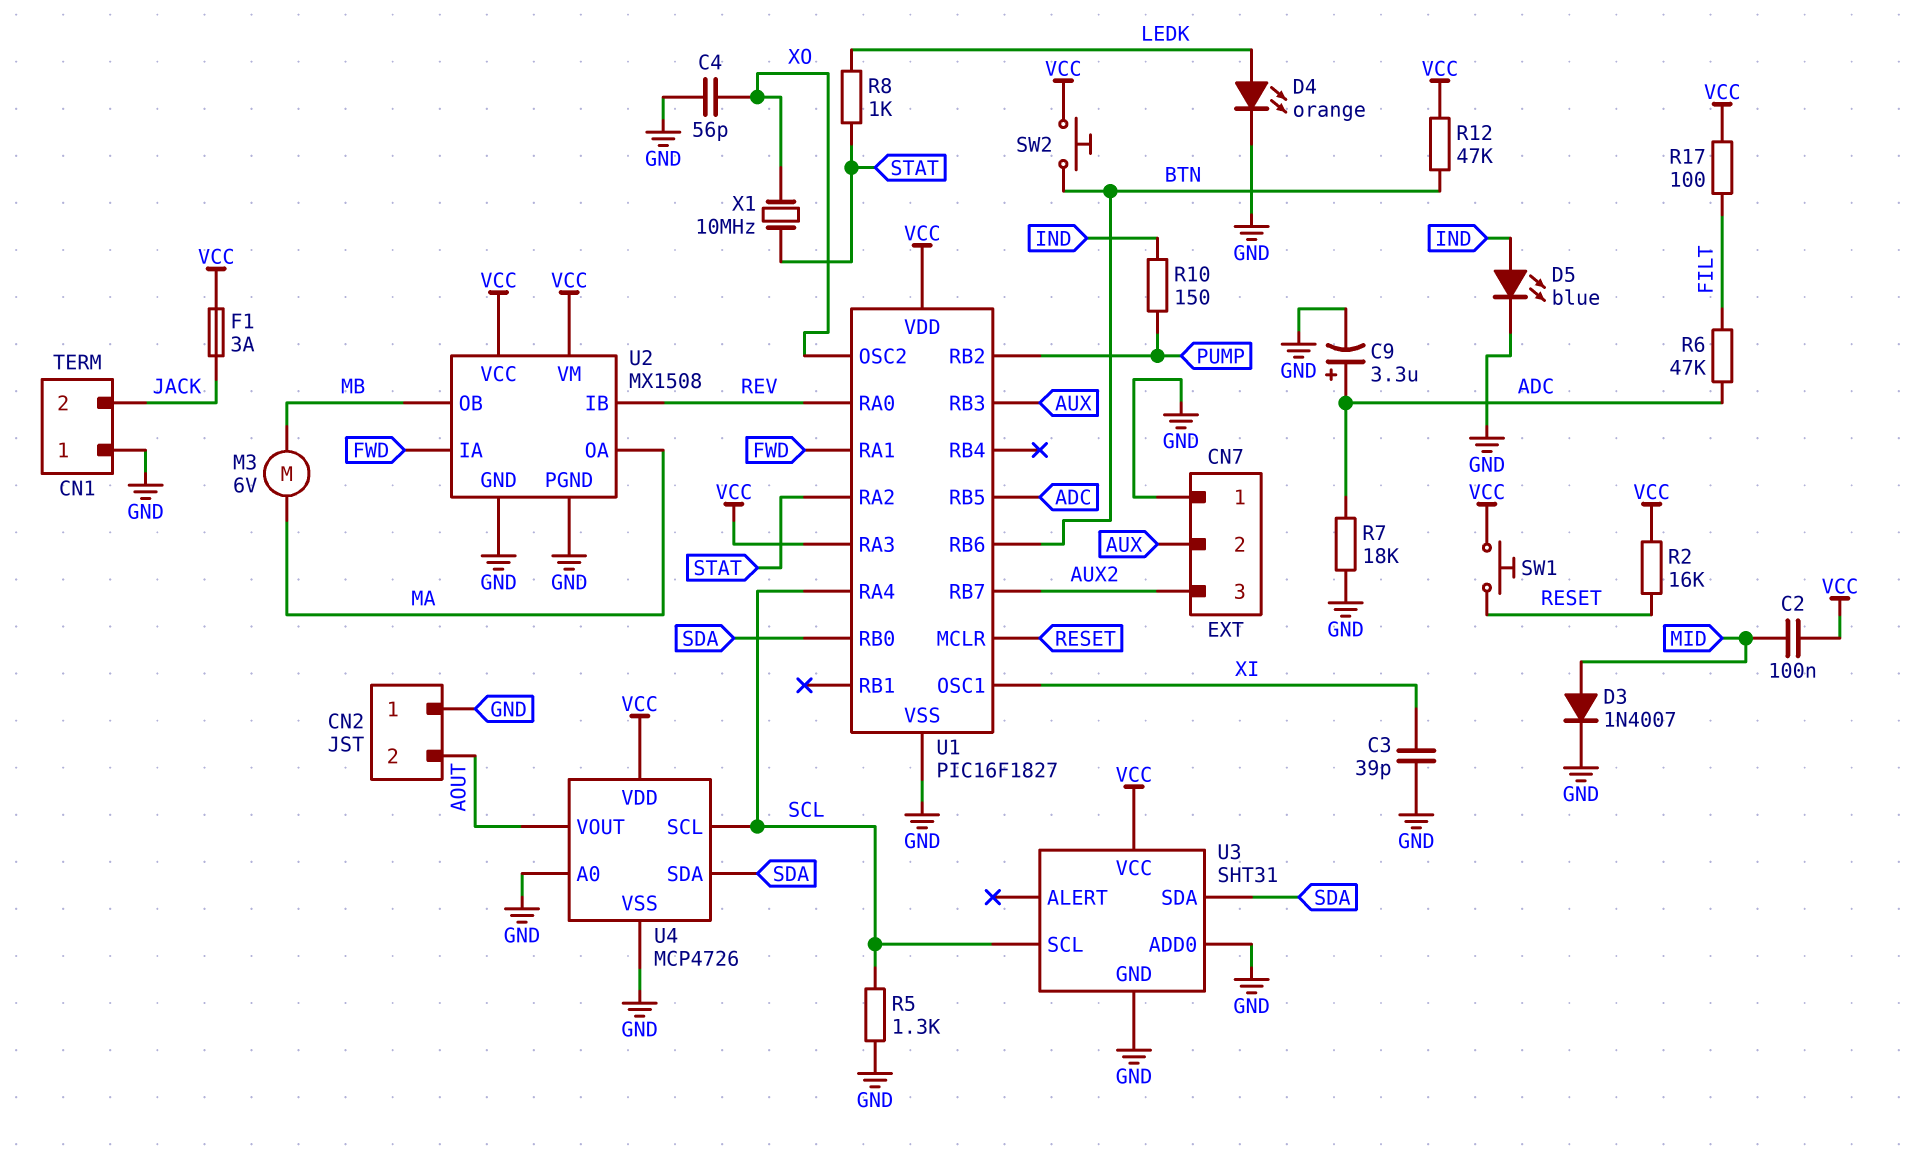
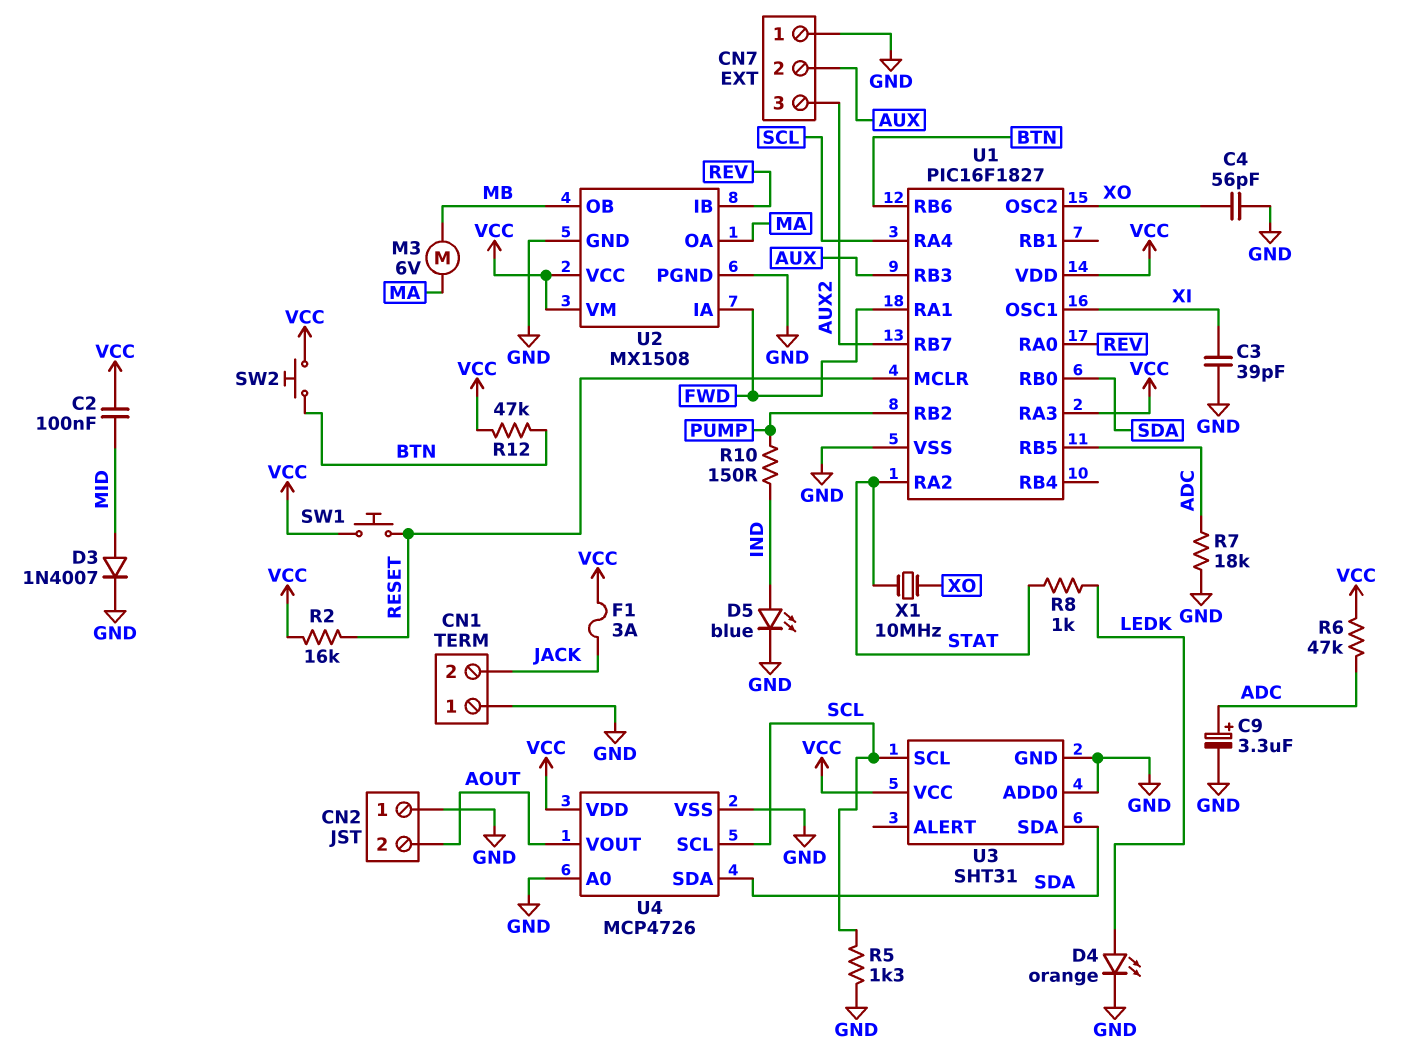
R6: 47k (ADC, FILT) -> 47k (ADC, VCC)
R17: 100 (FILT, VCC) -> none

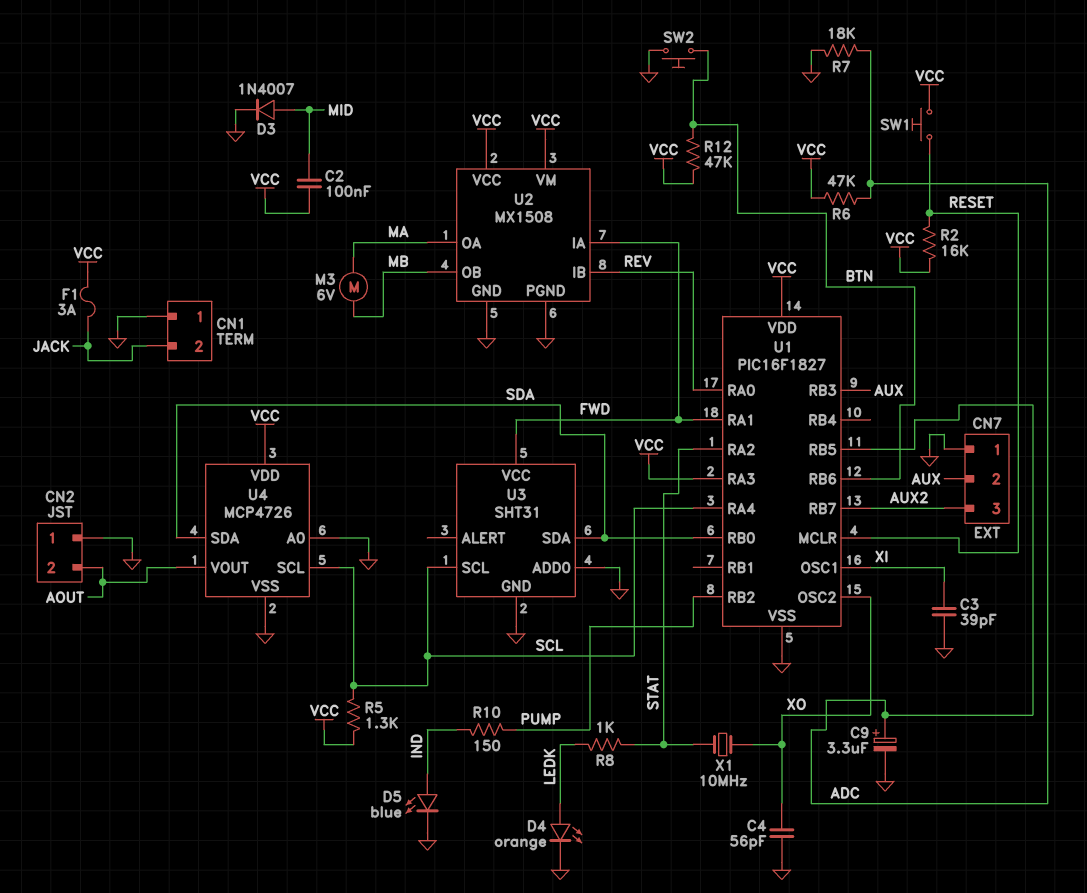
R5: 1.3k (GND, SCL) -> 1.3k (SCL, VCC)
SW2: button (BTN, VCC) -> button (BTN, GND)
U3 pin VCC: VCC -> FWD

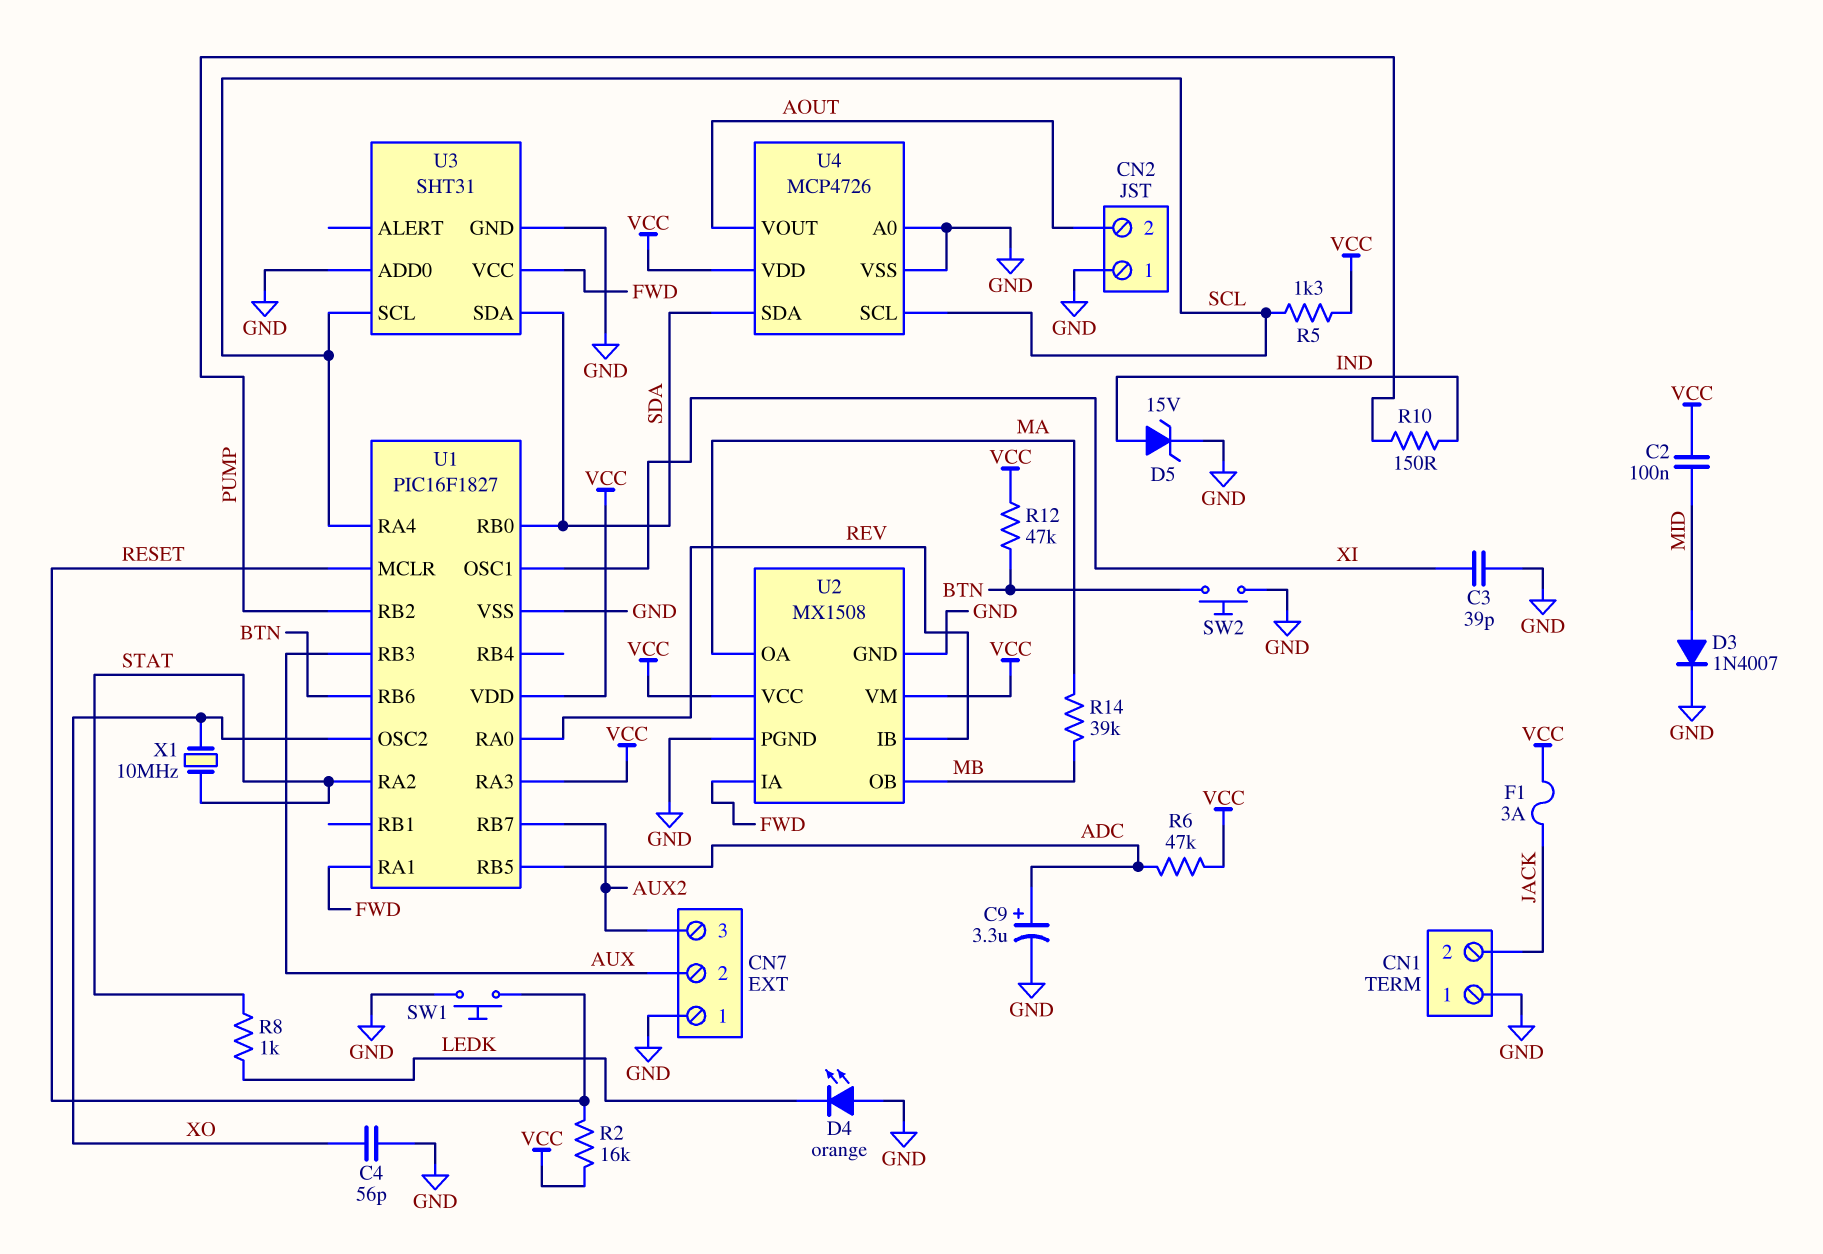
D4: LED orange (A LEDK, K GND) -> LED orange (A GND, K LEDK)
D5: LED blue (A IND, K GND) -> zener 15V (A IND, K GND)
M3: motor 6V (MA, MB) -> none
R7: 18k (ADC, GND) -> none
R14: none -> 39k (MA, MB)
SW1: button (RESET, VCC) -> button (GND, RESET)

